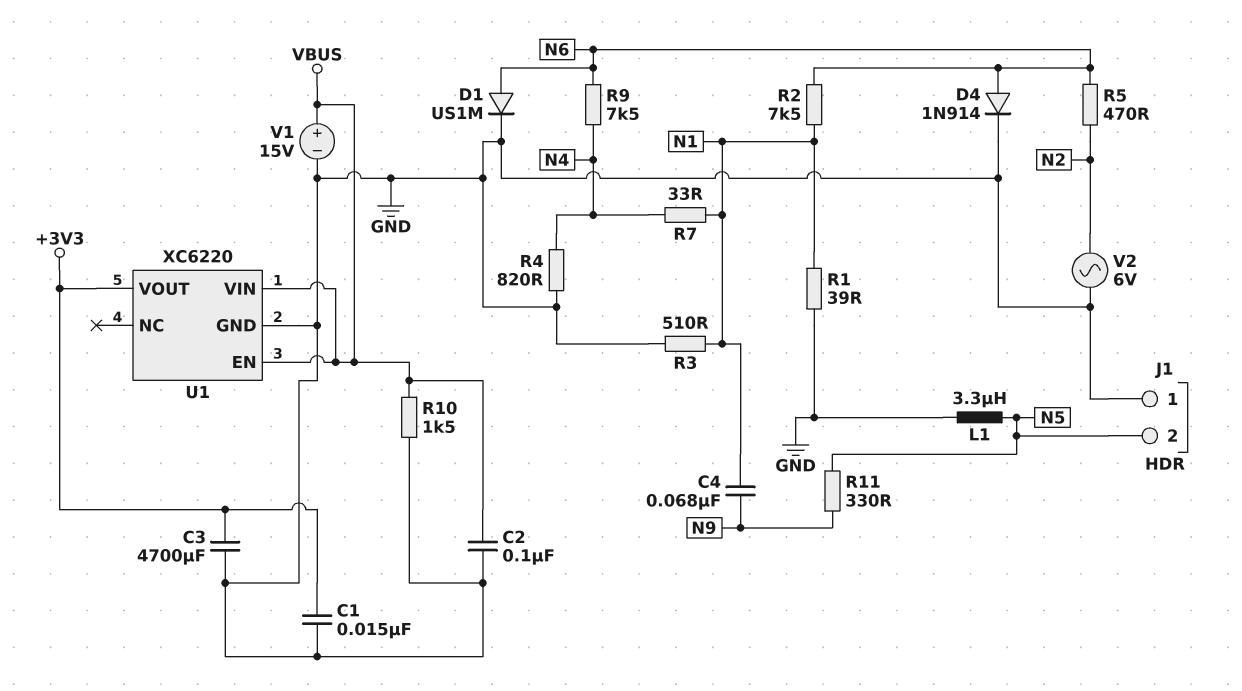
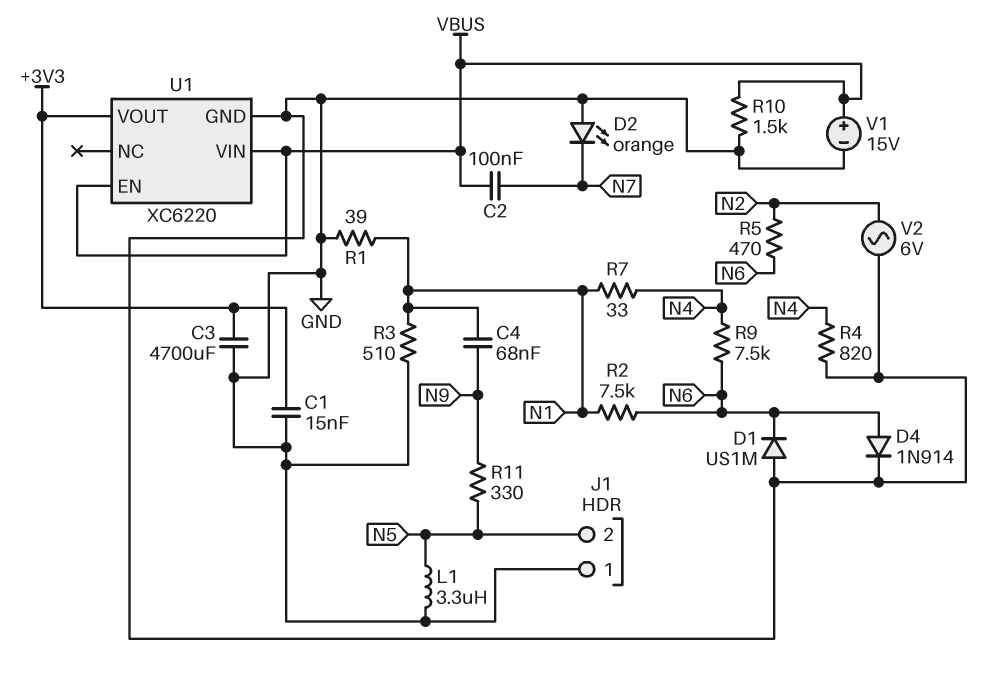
C2: 100nF (GND, VBUS) -> 100nF (N7, VBUS)
D1: diode US1M (A N6, K GND) -> diode US1M (A GND, K N6)
D2: none -> LED orange (A GND, K N7)

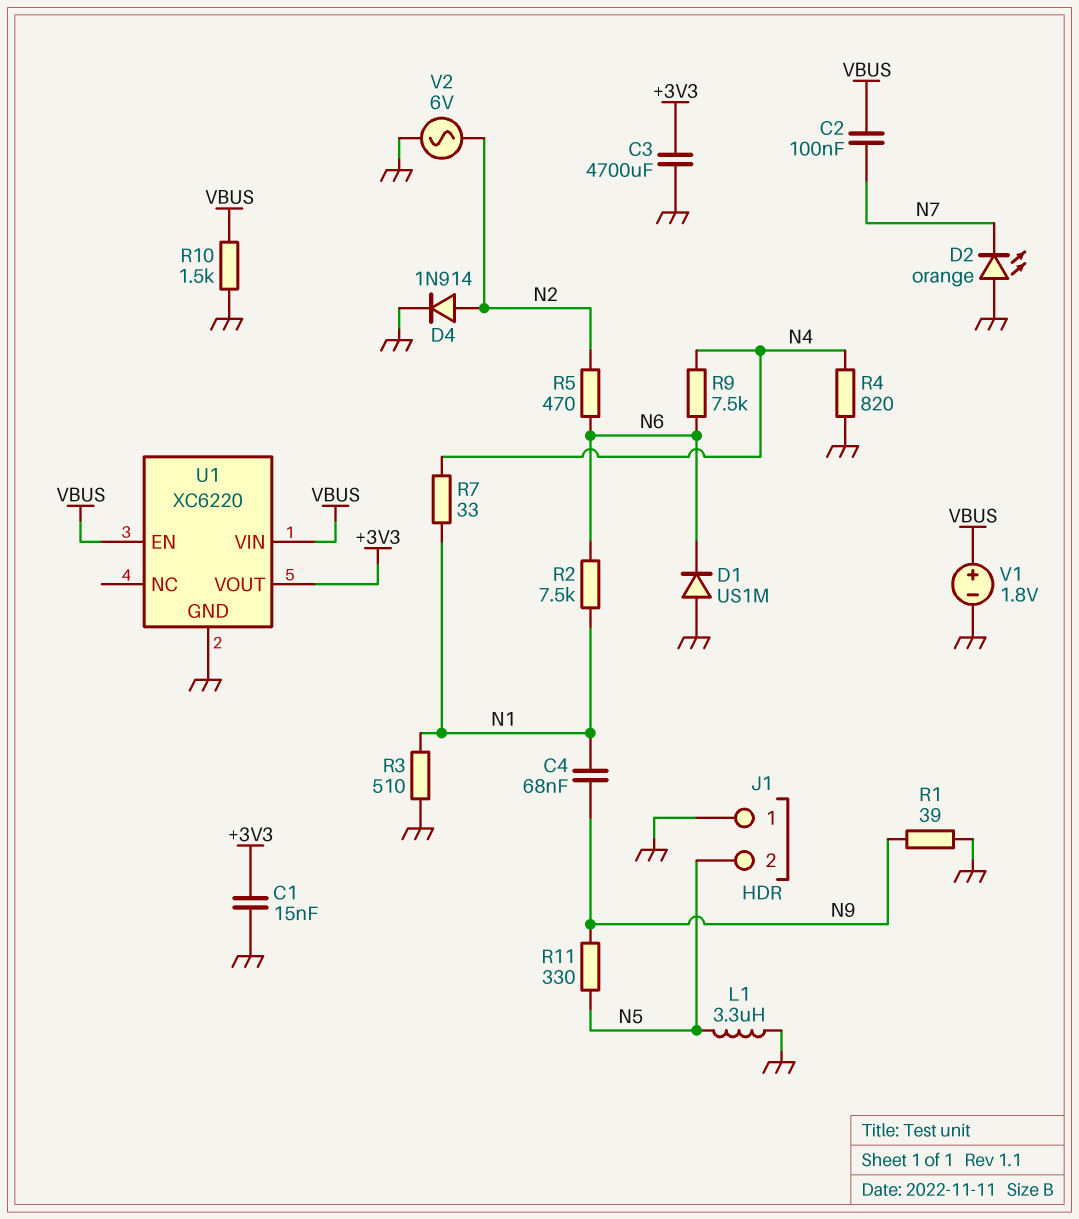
D4: diode 1N914 (A N6, K GND) -> diode 1N914 (A N2, K GND)
R1: 39 (GND, N1) -> 39 (GND, N9)
V1: 15V (plus VBUS, minus GND) -> 1.8V (plus VBUS, minus GND)

